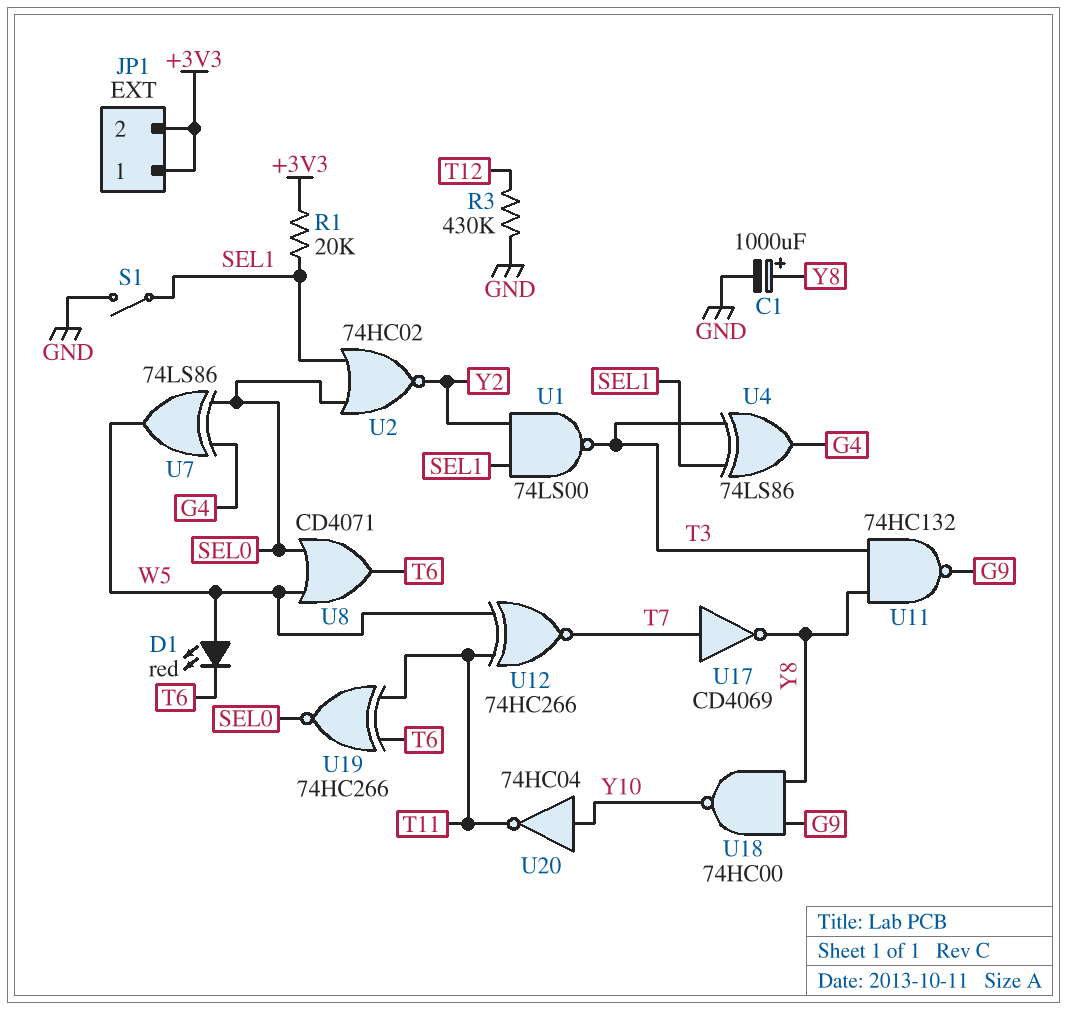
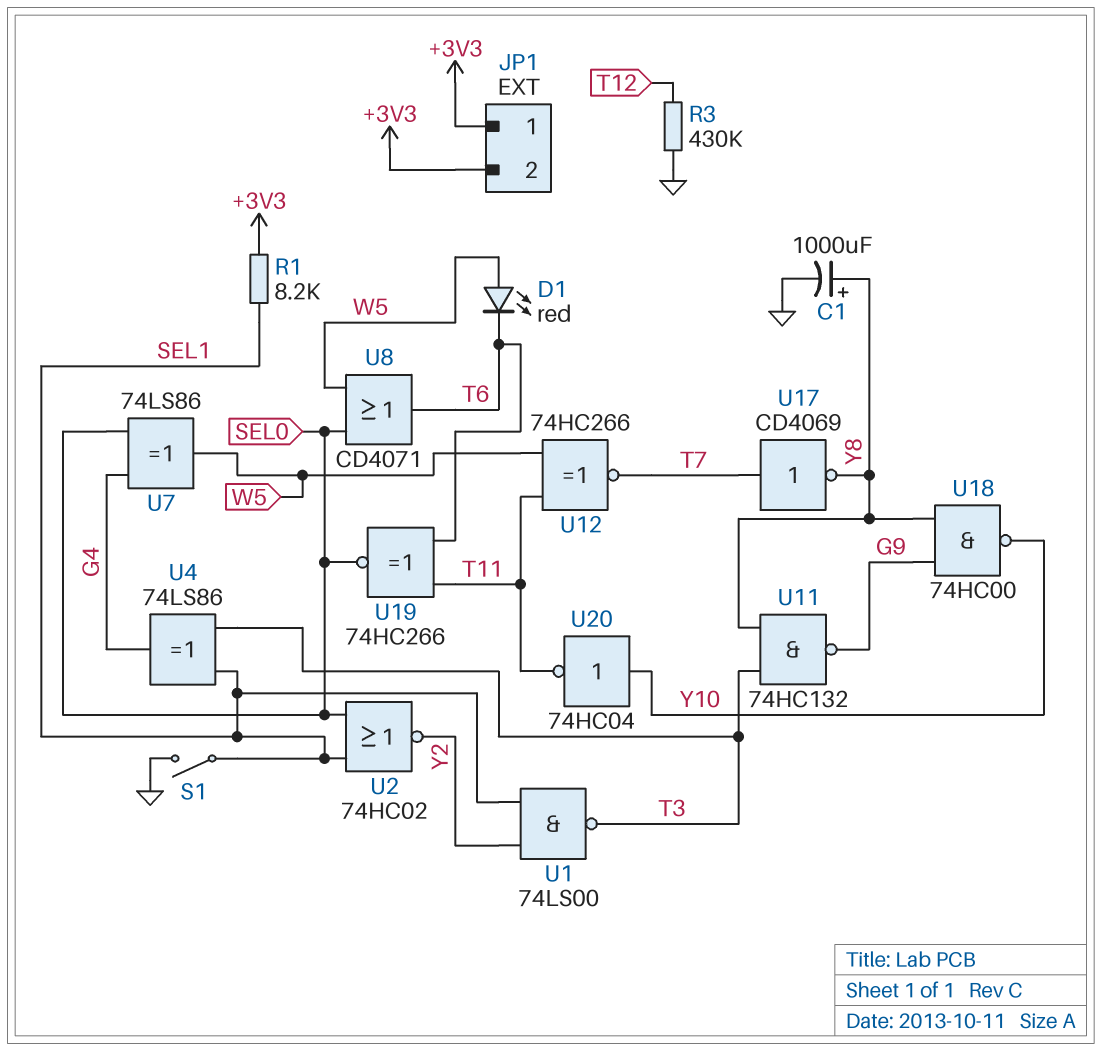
R1: 20k (+3V3, SEL1) -> 8.2k (+3V3, SEL1)

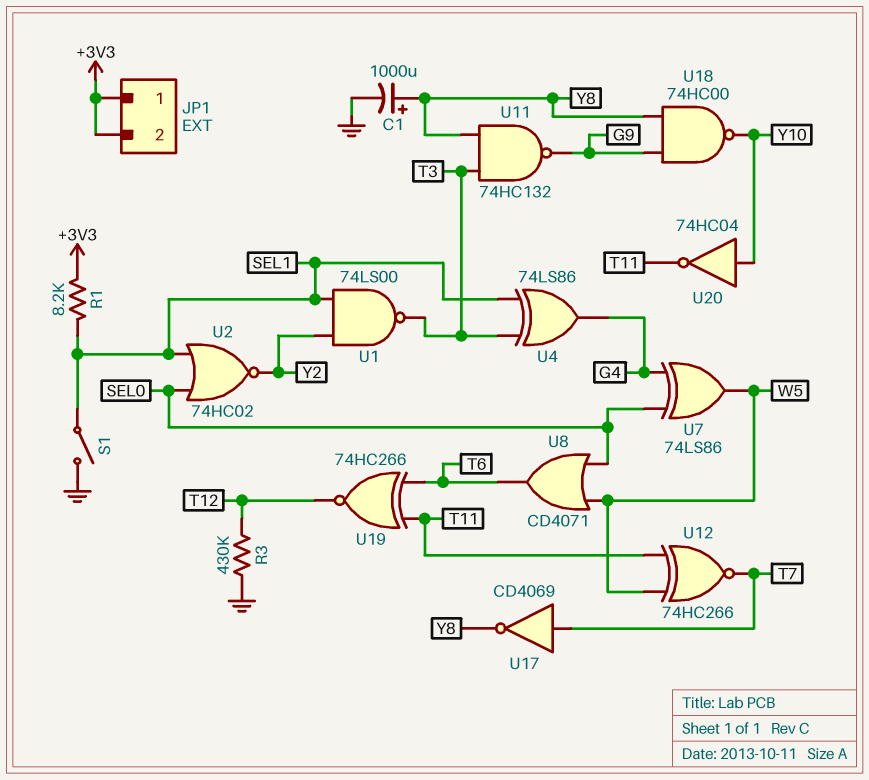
D1: LED red (A W5, K T6) -> none
U19: XNOR 74HC266 (in T6, in T11, out SEL0) -> XNOR 74HC266 (in T6, in T11, out T12)

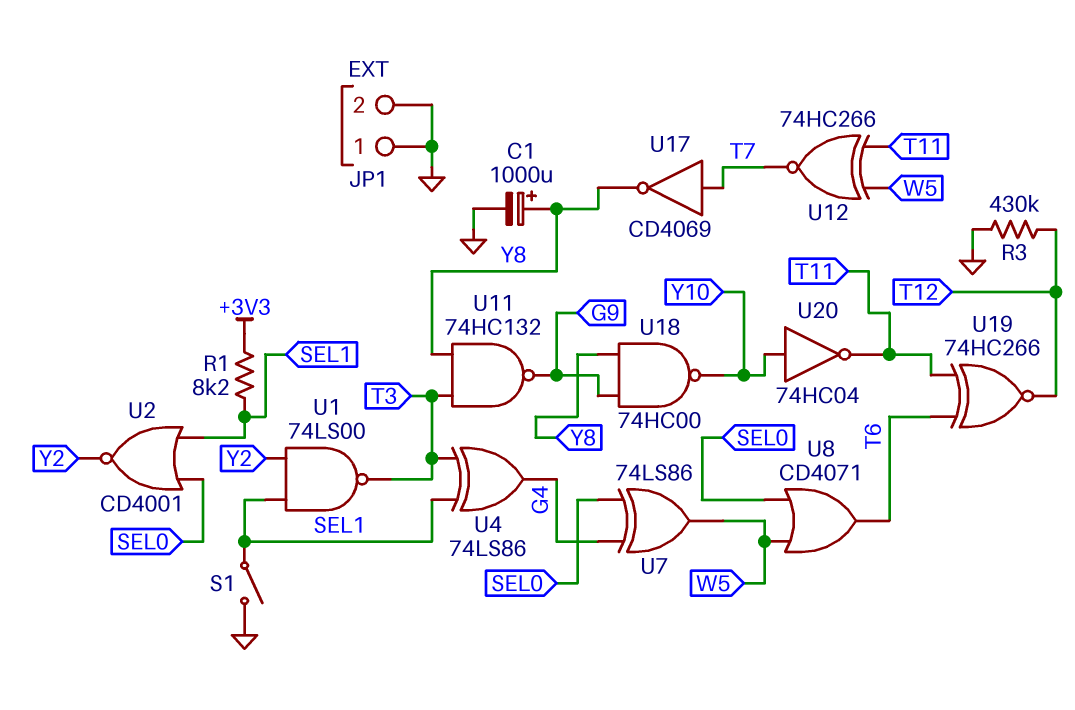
JP1 pin 1: +3V3 -> GND
JP1 pin 2: +3V3 -> GND
U2: NOR 74HC02 (in SEL0, in SEL1, out Y2) -> NOR CD4001 (in SEL0, in SEL1, out Y2)

